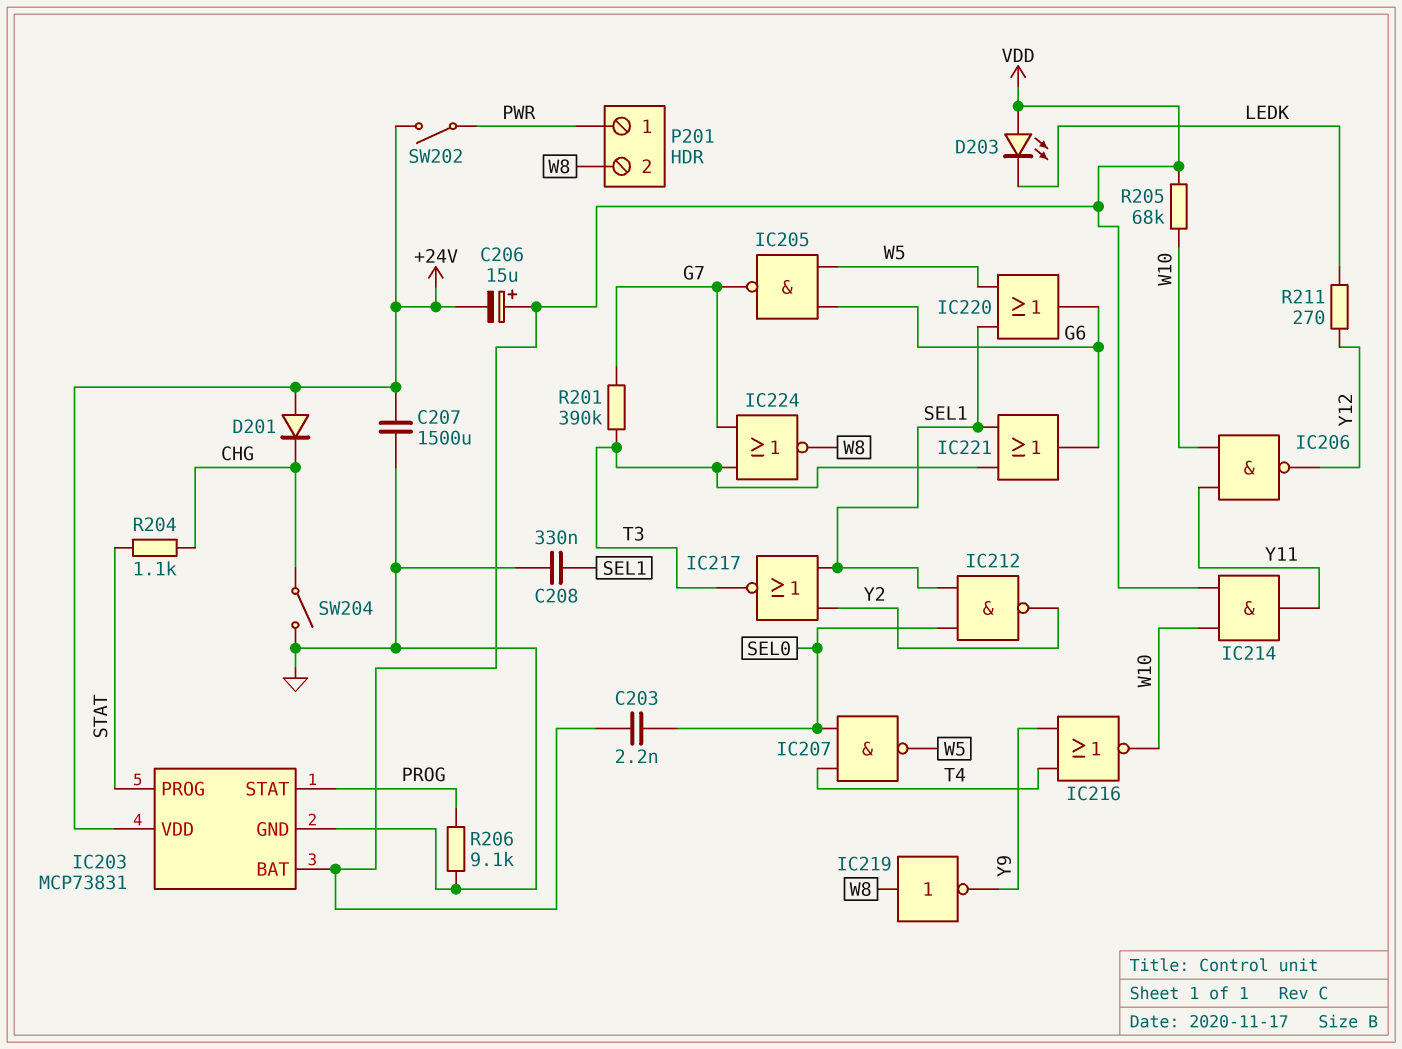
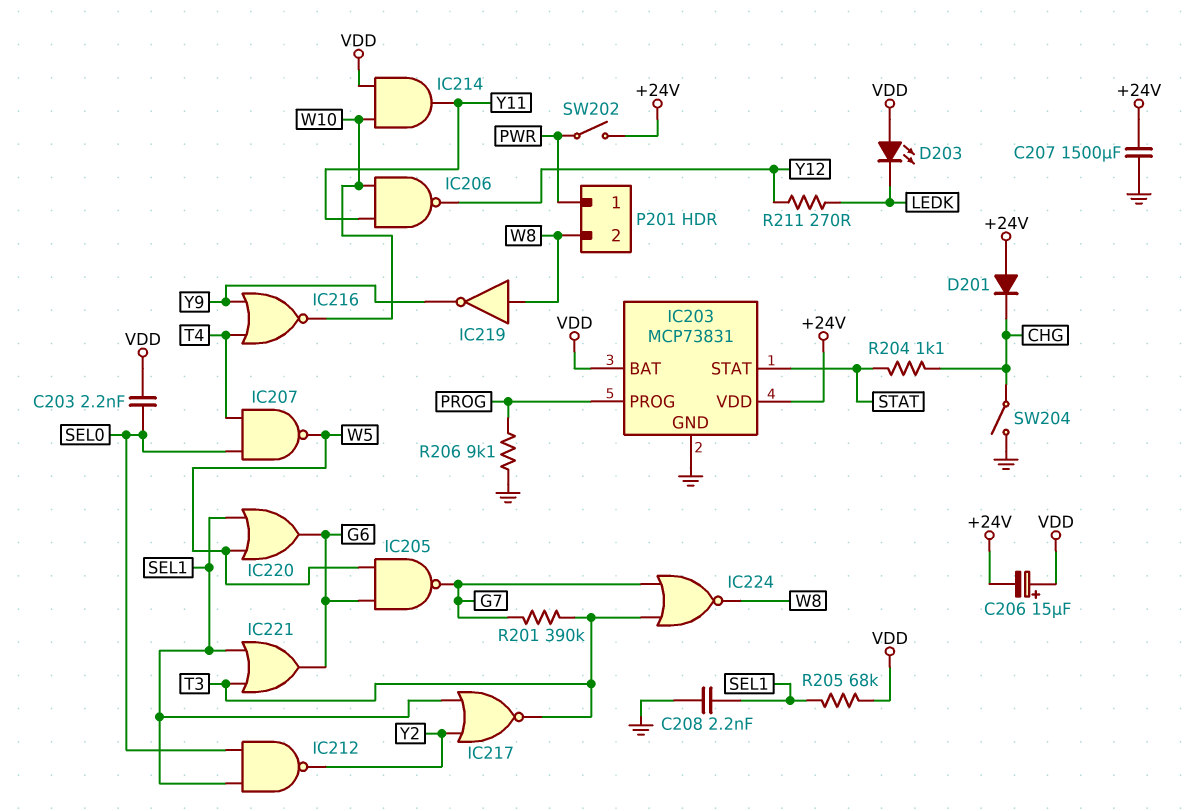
C208: 330nF (GND, SEL1) -> 2.2nF (GND, SEL1)
IC203 pin PROG: STAT -> PROG
IC203 pin STAT: PROG -> STAT
R205: 68k (VDD, W10) -> 68k (SEL1, VDD)

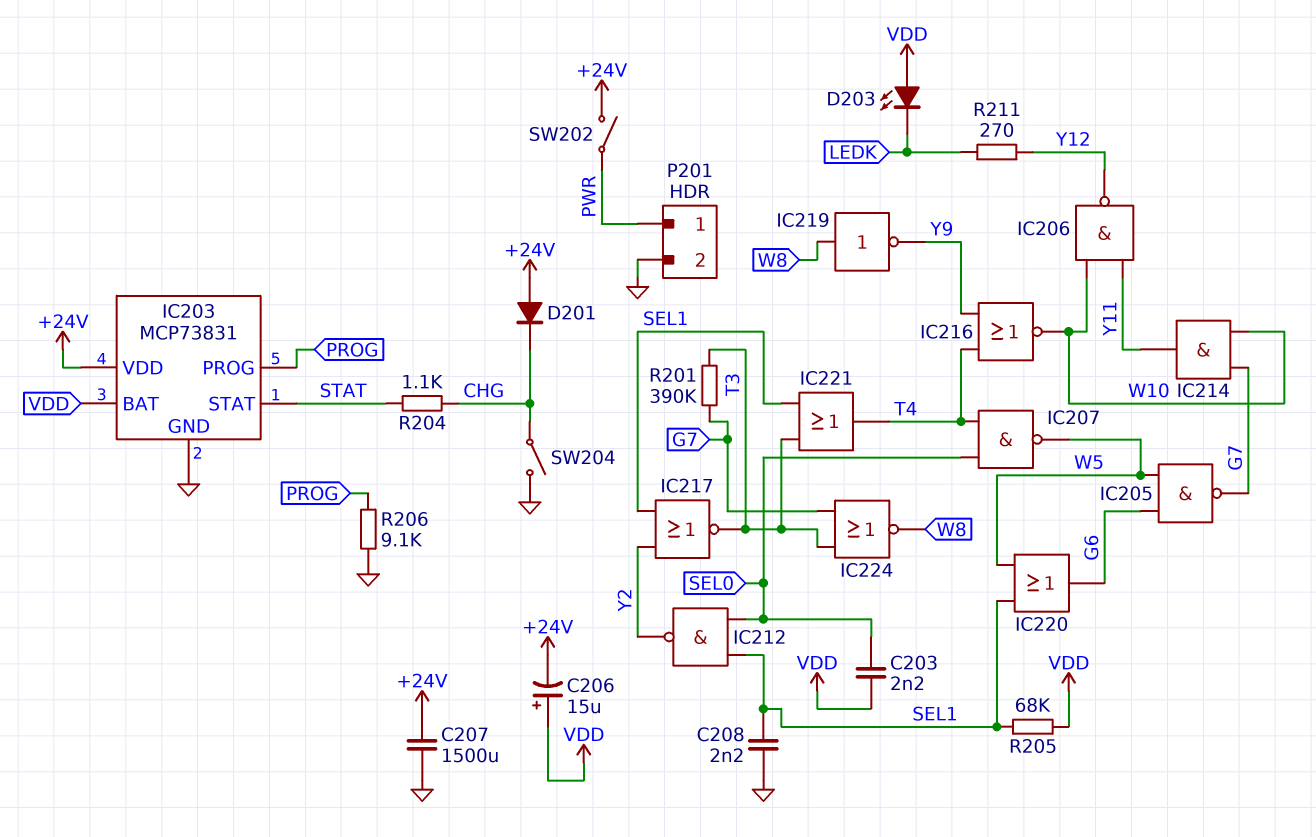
IC214: AND (in VDD, in W10, out Y11) -> AND (in G7, in W10, out Y11)
IC221: OR (in SEL1, in T3, out G6) -> OR (in SEL1, in T3, out T4)
P201 pin 2: W8 -> GND

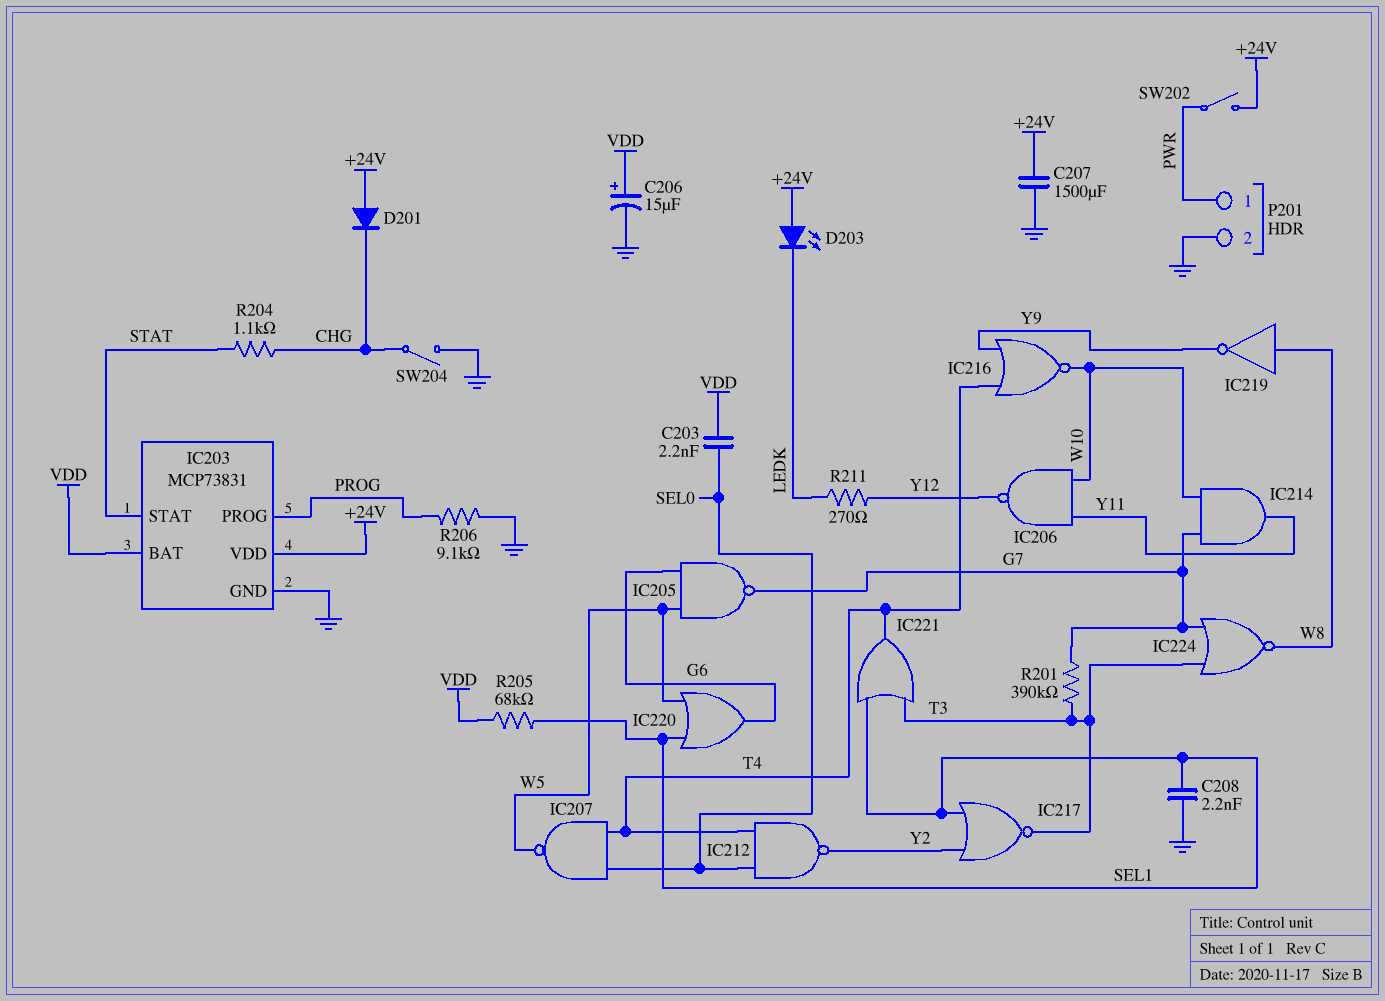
C206: 15uF (plus VDD, minus +24V) -> 15uF (plus VDD, minus GND)
D203: LED (A VDD, K LEDK) -> LED (A +24V, K LEDK)
IC212: NAND (in SEL0, in SEL1, out Y2) -> NAND (in SEL0, in T4, out Y2)

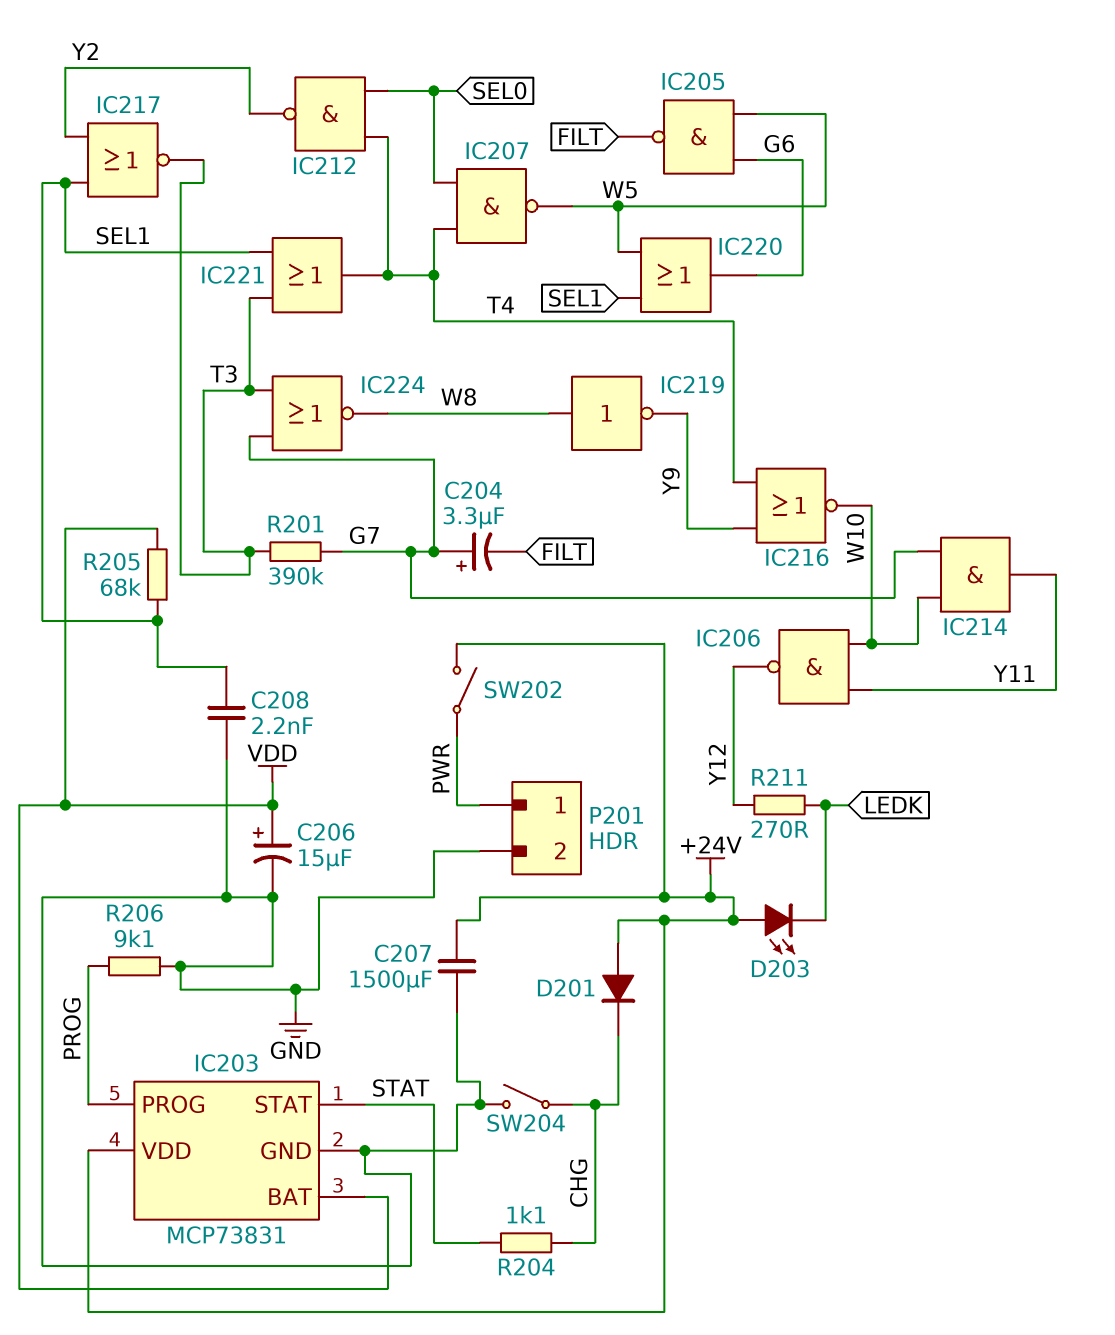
C203: 2.2nF (SEL0, VDD) -> none
C204: none -> 3.3uF (plus G7, minus FILT)
IC205: NAND (in G6, in W5, out G7) -> NAND (in G6, in W5, out FILT)

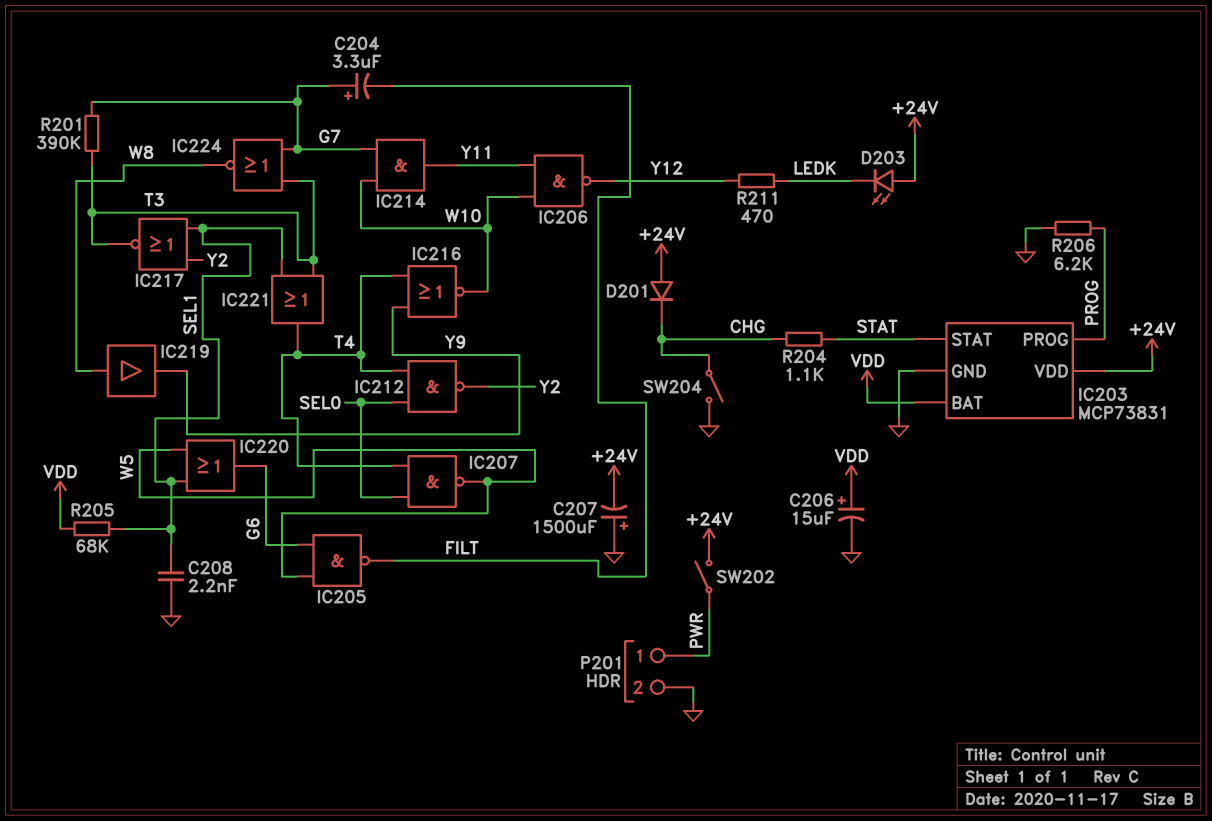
C207: 1500uF (+24V, GND) -> 1500uF (plus GND, minus +24V)
IC219: NOT (in W8, out Y9) -> buffer (in W8, out Y9)
R206: 9.1k (GND, PROG) -> 6.2k (GND, PROG)
R211: 270 (LEDK, Y12) -> 470 (LEDK, Y12)

